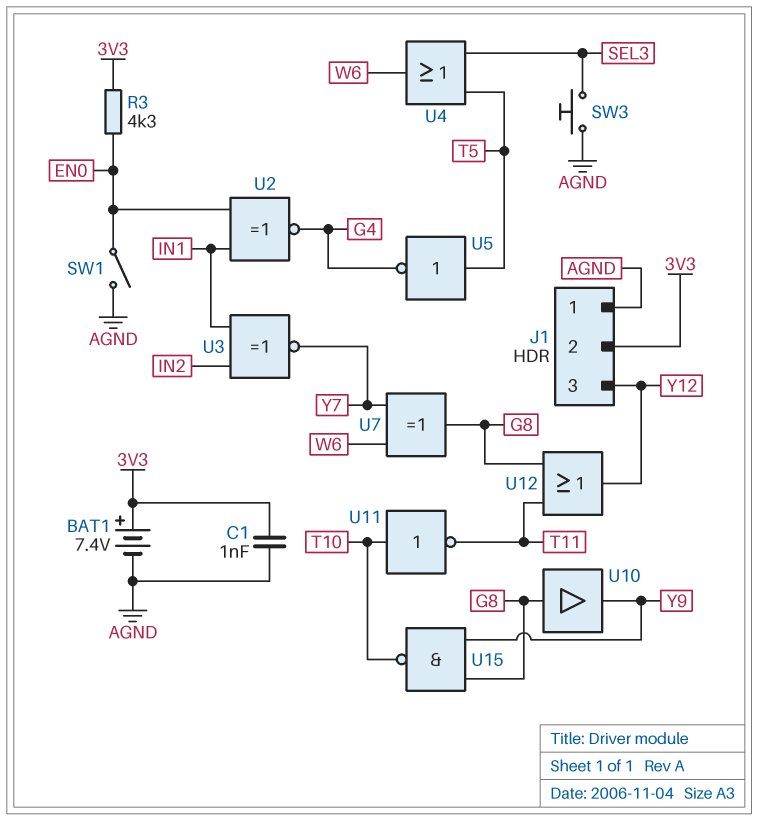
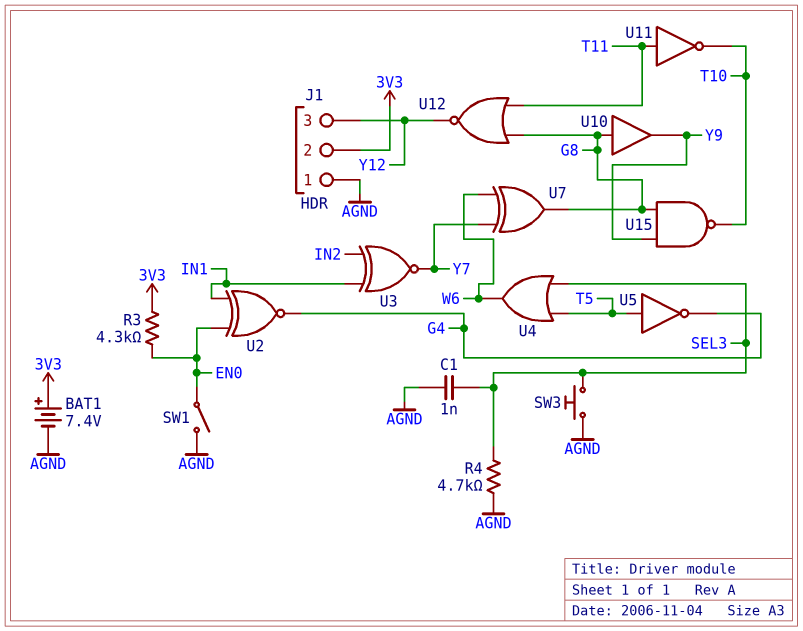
C1: 1nF (3V3, AGND) -> 1nF (AGND, SEL3)
R4: none -> 4.7k (AGND, SEL3)
U11: NOT (in T10, out T11) -> NOT (in T11, out T10)
U12: OR (in G8, in T11, out Y12) -> NOR (in G8, in T11, out Y12)

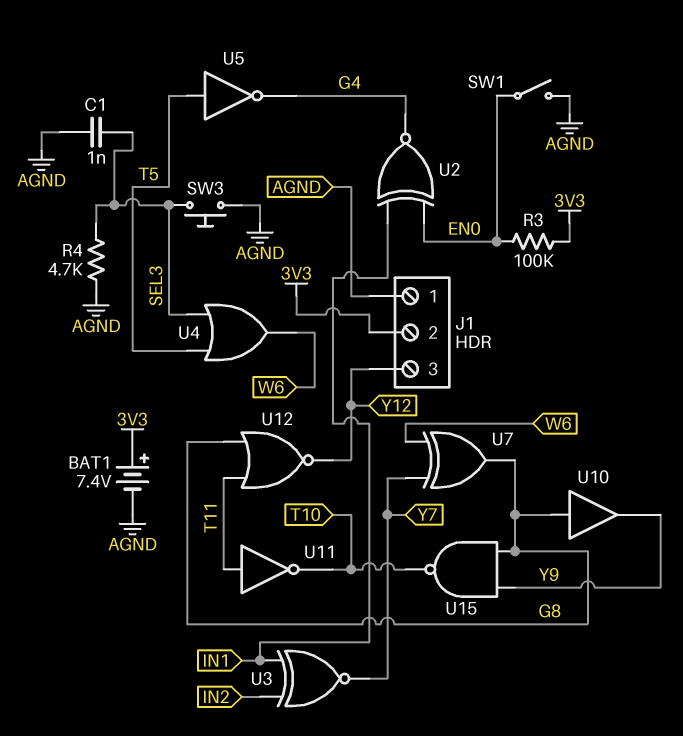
R3: 4.3k (3V3, EN0) -> 100k (3V3, EN0)

